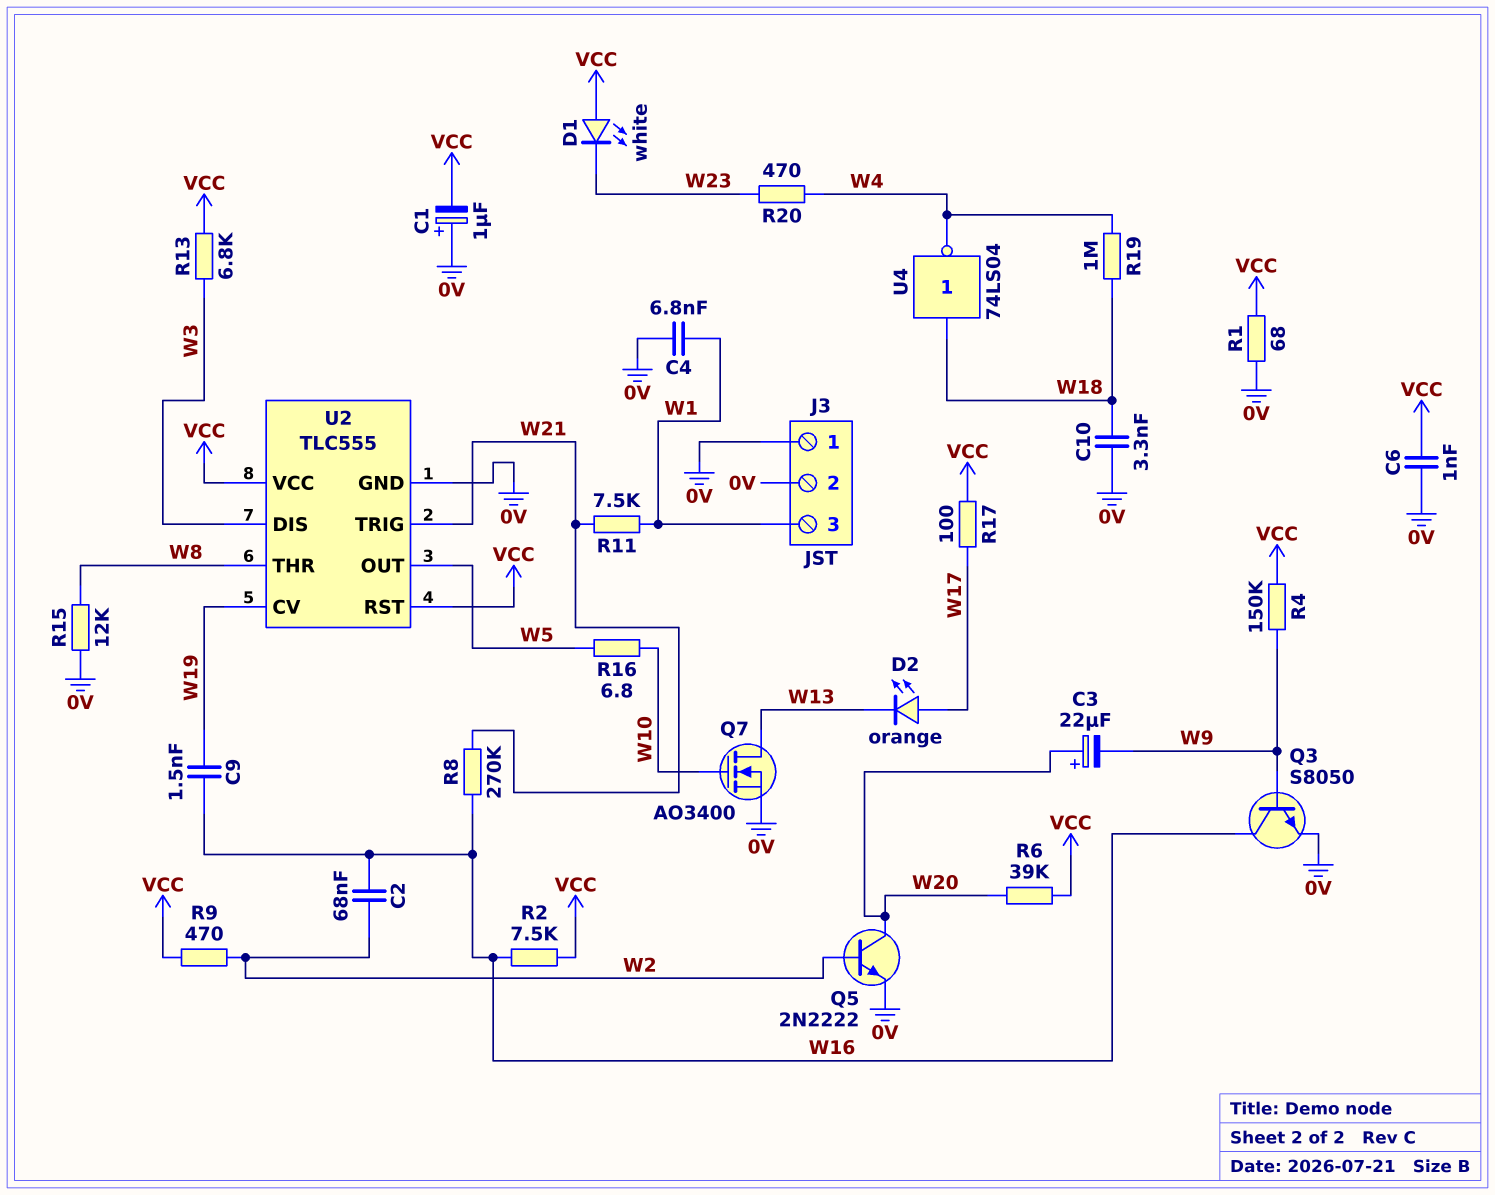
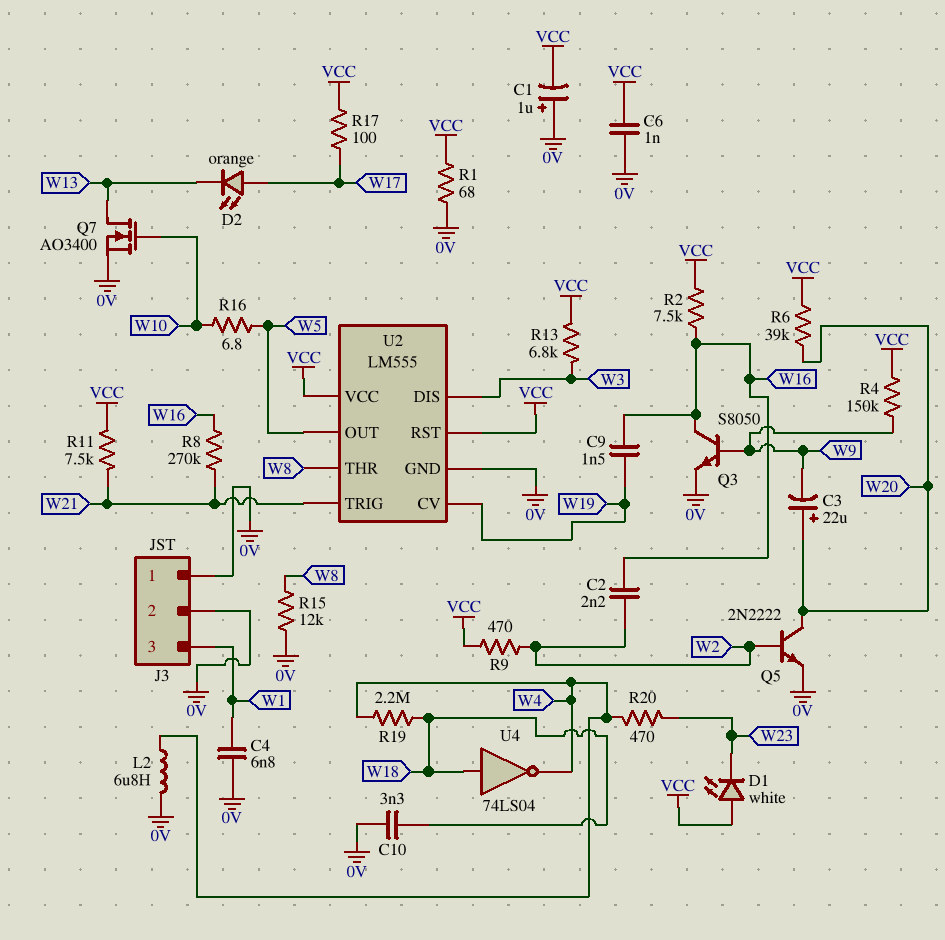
C2: 68nF (W2, W16) -> 2.2nF (W2, W16)
L2: none -> 6.8uH (0V, W4)
R11: 7.5k (W1, W21) -> 7.5k (VCC, W21)
R19: 1M (W4, W18) -> 2.2M (W4, W18)
U2: TLC555 -> LM555

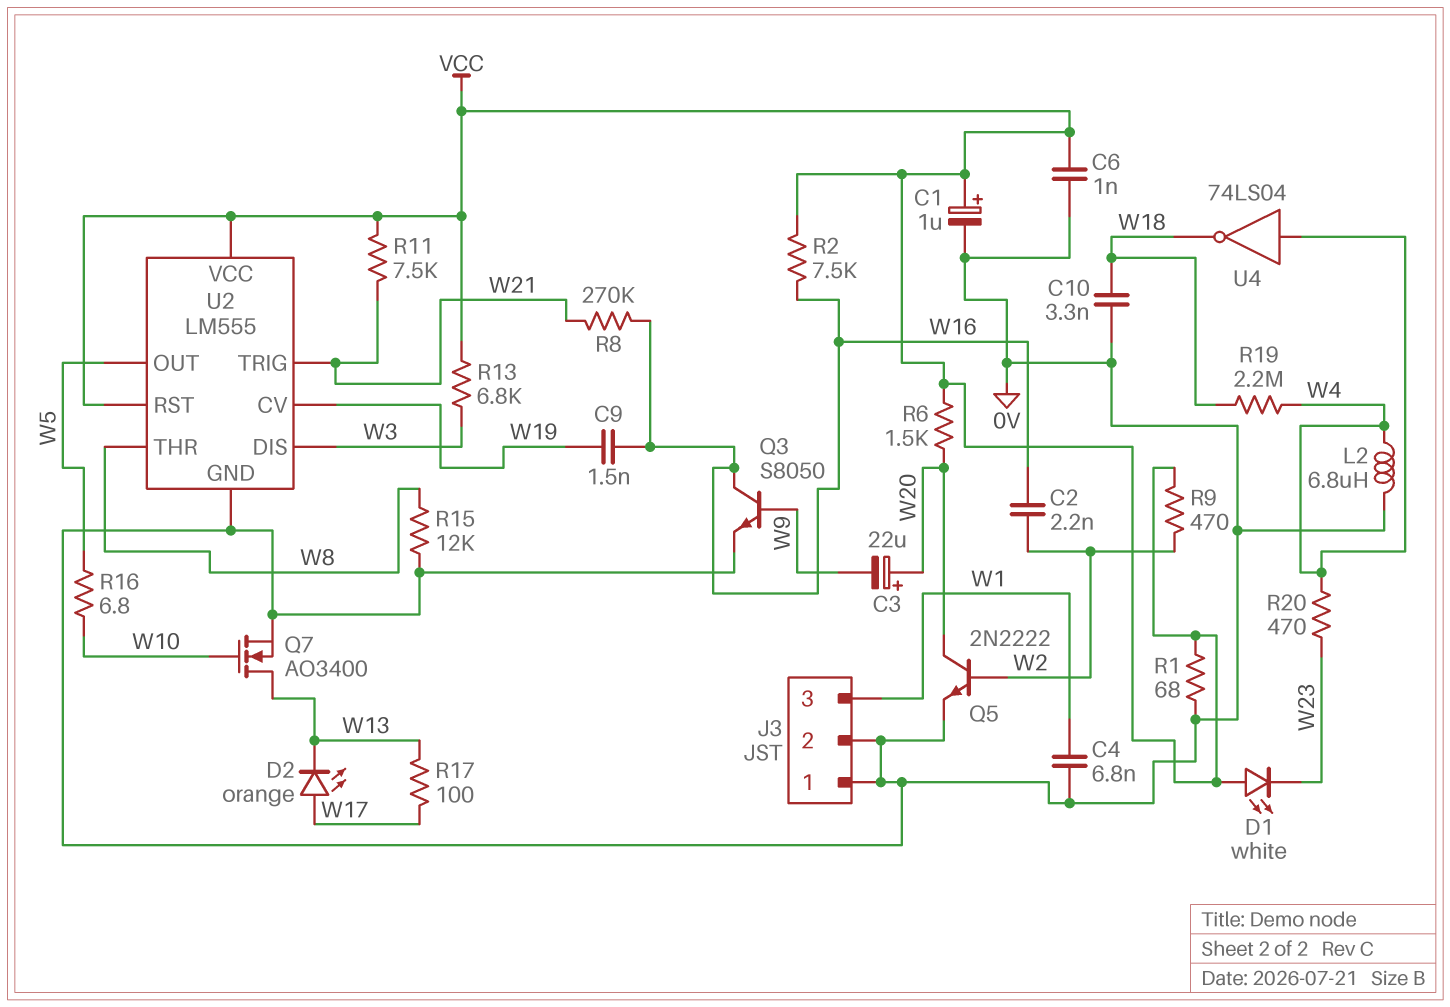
C1: 1uF (plus 0V, minus VCC) -> 1uF (plus VCC, minus 0V)
R4: 150k (VCC, W9) -> none
R6: 39k (VCC, W20) -> 1.5k (VCC, W20)
R17: 100 (VCC, W17) -> 100 (W13, W17)
U4: NOT 74LS04 (in W18, out W4) -> NOT 74LS04 (in W4, out W18)

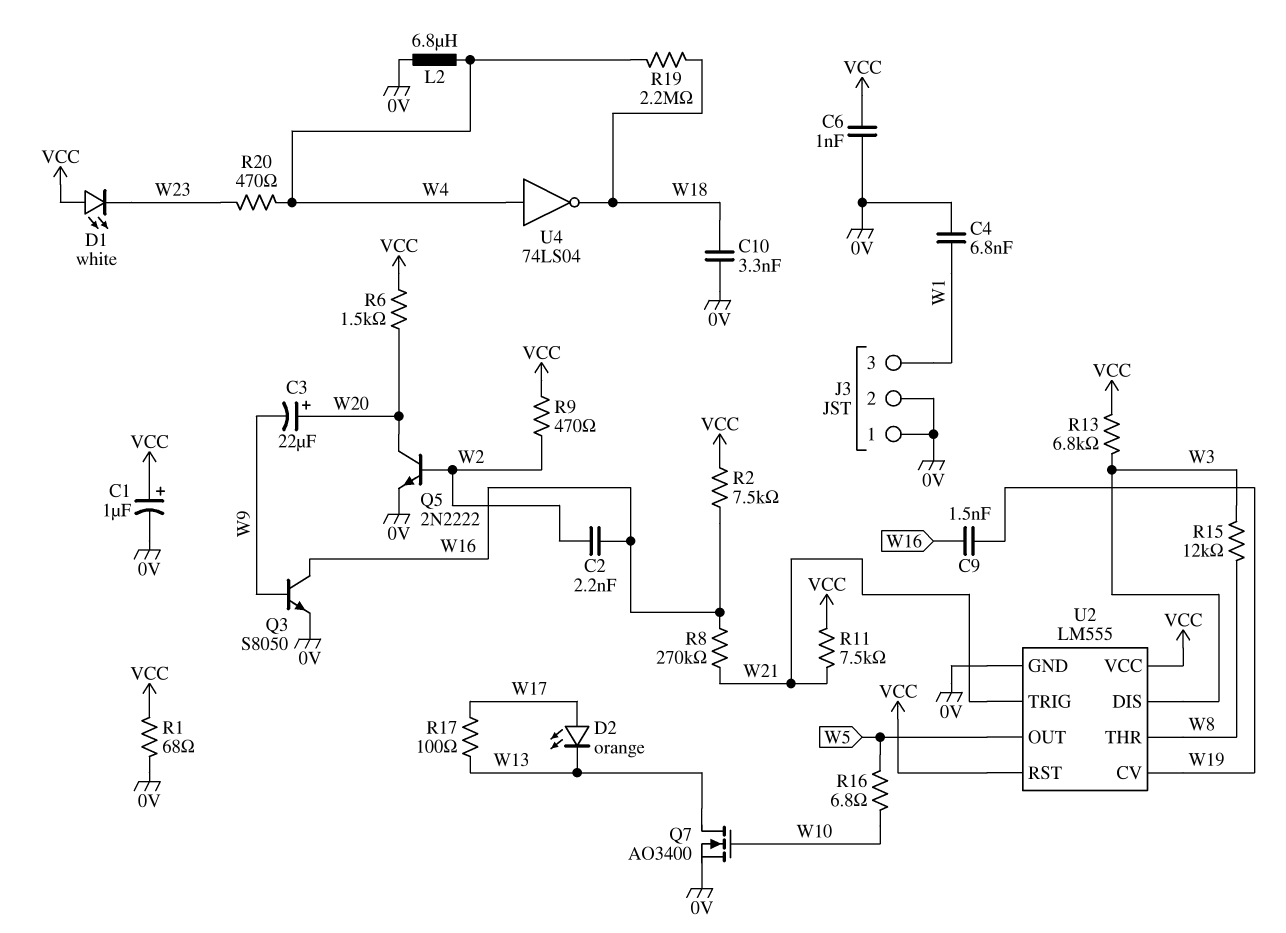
R15: 12k (0V, W8) -> 12k (W3, W8)

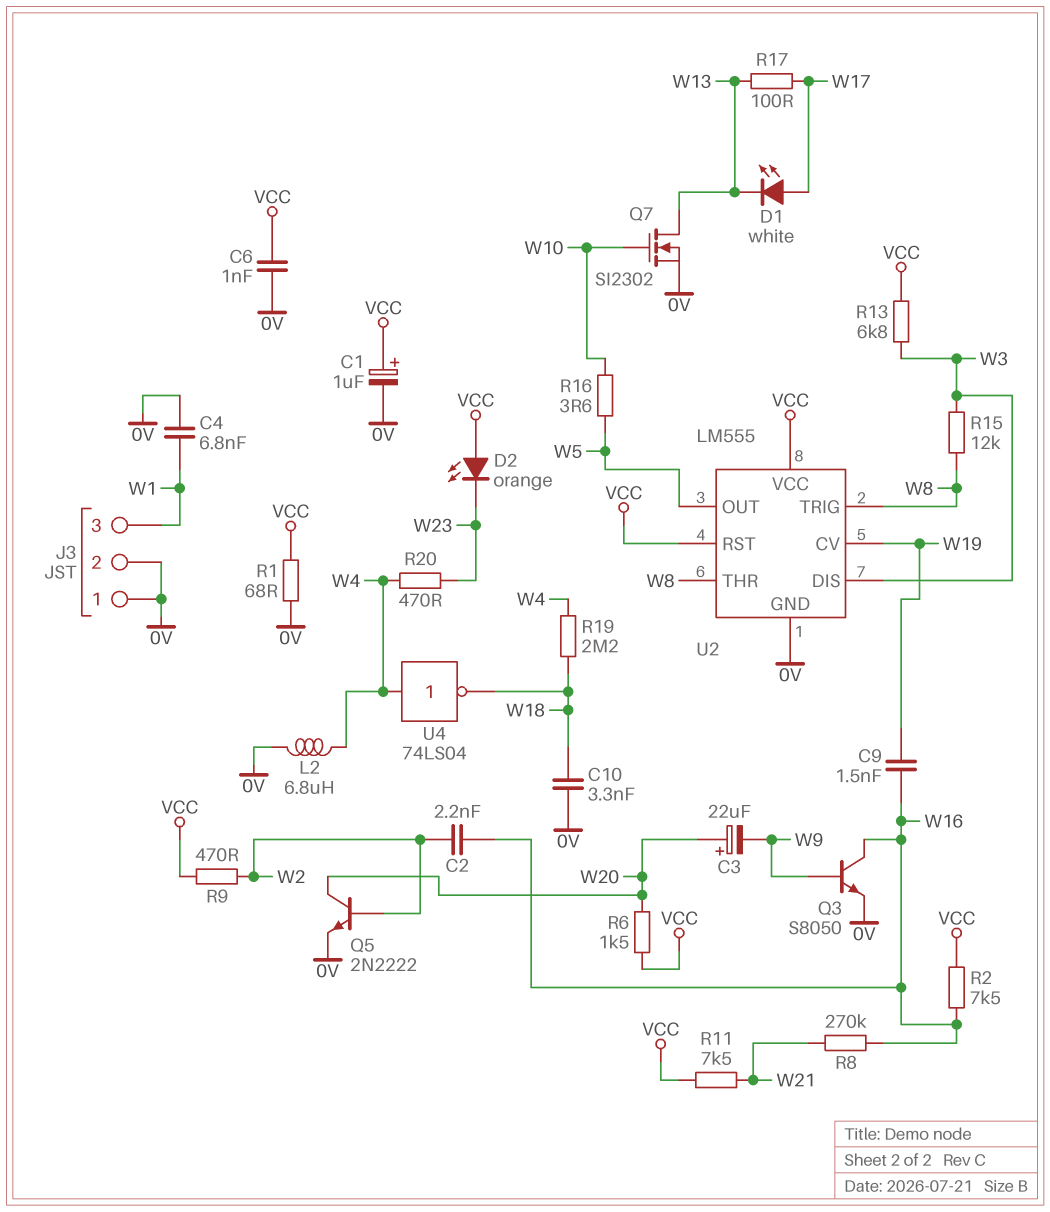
D1: LED white (A VCC, K W23) -> LED white (A W17, K W13)
D2: LED orange (A W17, K W13) -> LED orange (A VCC, K W23)
Q7: NMOS AO3400 (G W10, D W13, S 0V) -> NMOS SI2302 (G W10, D W13, S 0V)
R16: 6.8 (W5, W10) -> 3.6 (W5, W10)
U2 pin TRIG: W21 -> W8

